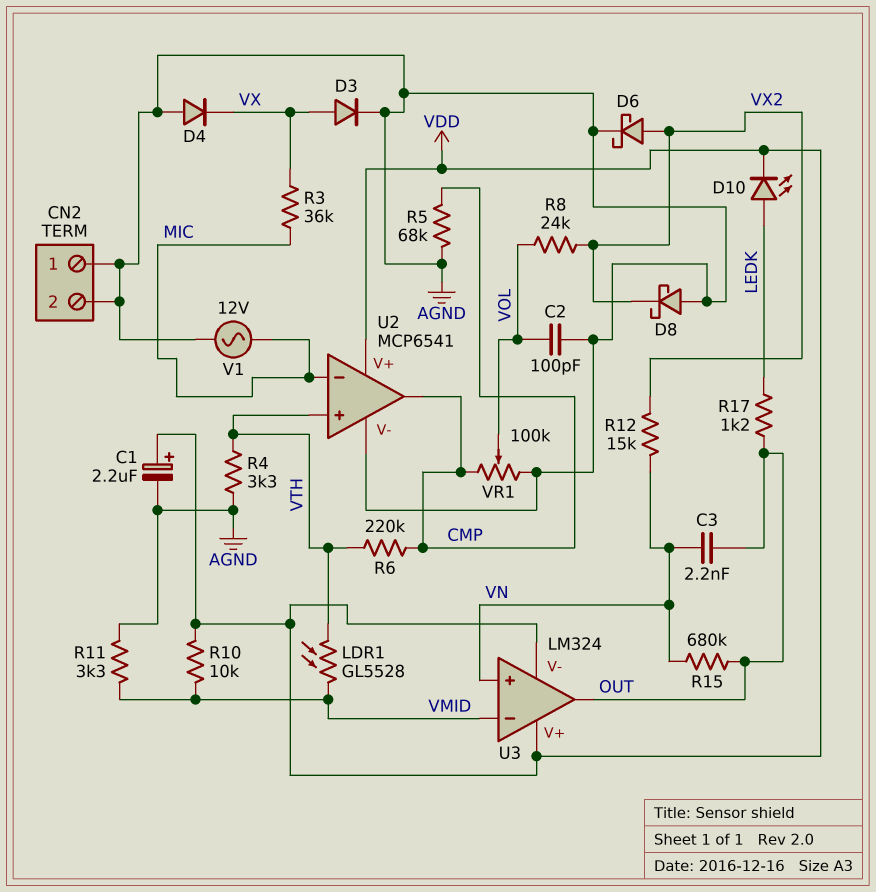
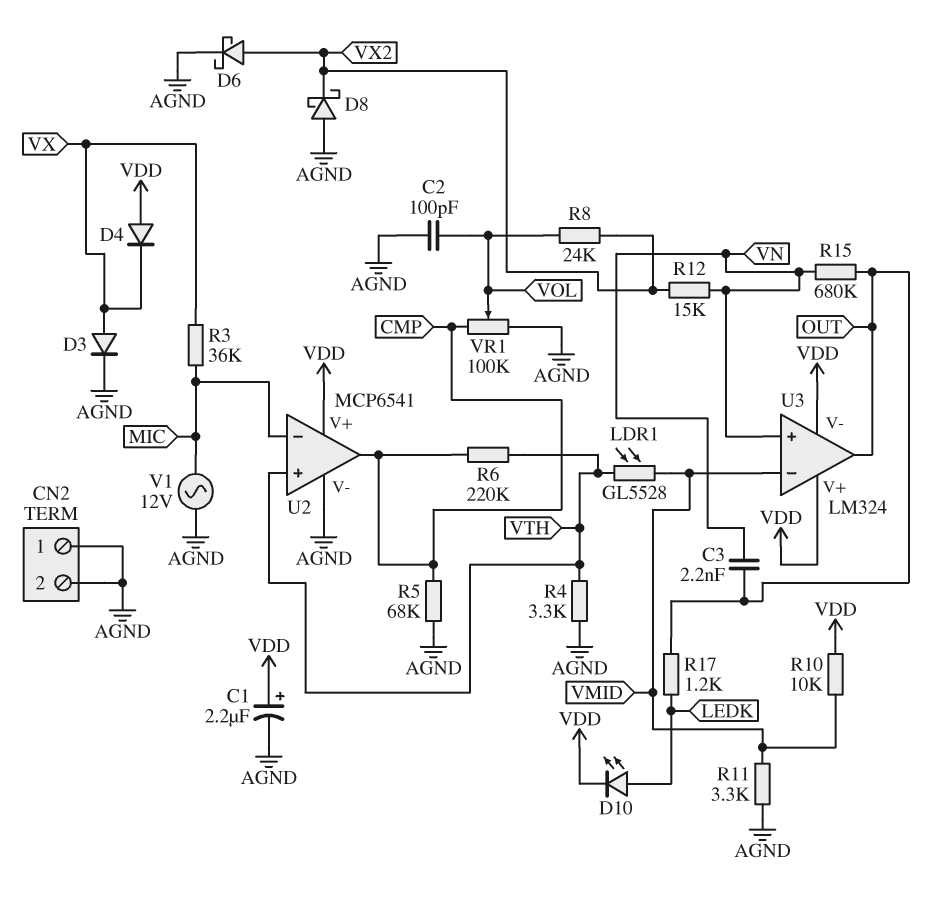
D4: diode (A AGND, K VX) -> diode (A VDD, K VX)

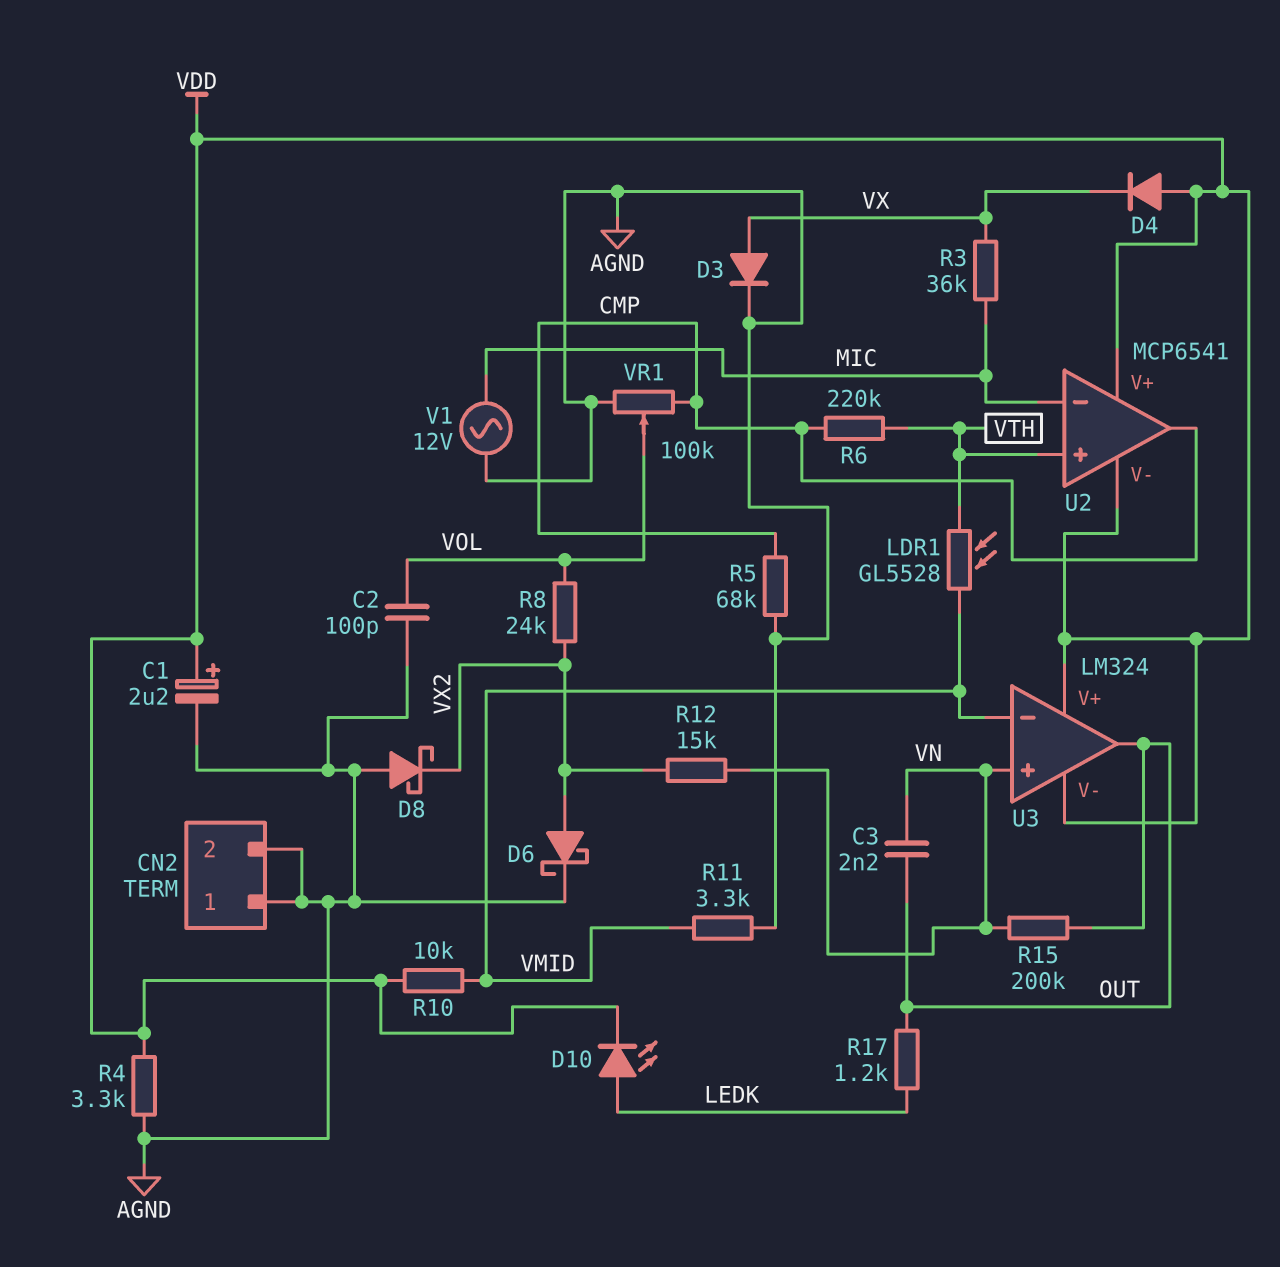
R4: 3.3k (AGND, VTH) -> 3.3k (AGND, VDD)
R15: 680k (OUT, VN) -> 200k (OUT, VN)
U2 pin V-: AGND -> VDD

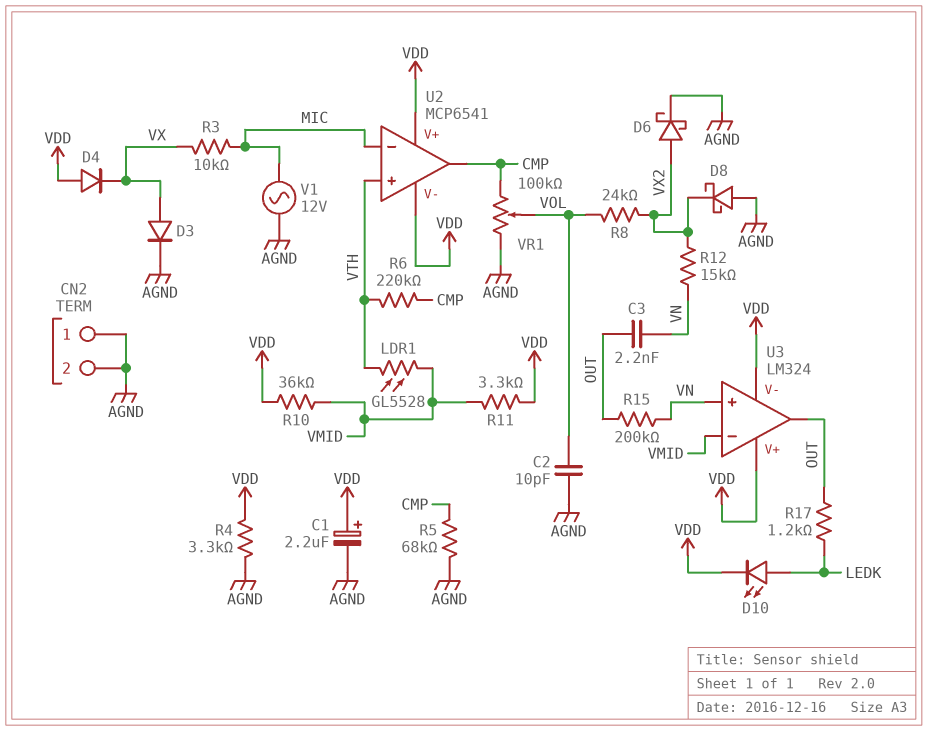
C2: 100pF (AGND, VOL) -> 10pF (AGND, VOL)
R3: 36k (MIC, VX) -> 10k (MIC, VX)
R10: 10k (VDD, VMID) -> 36k (VDD, VMID)
R11: 3.3k (AGND, VMID) -> 3.3k (VDD, VMID)

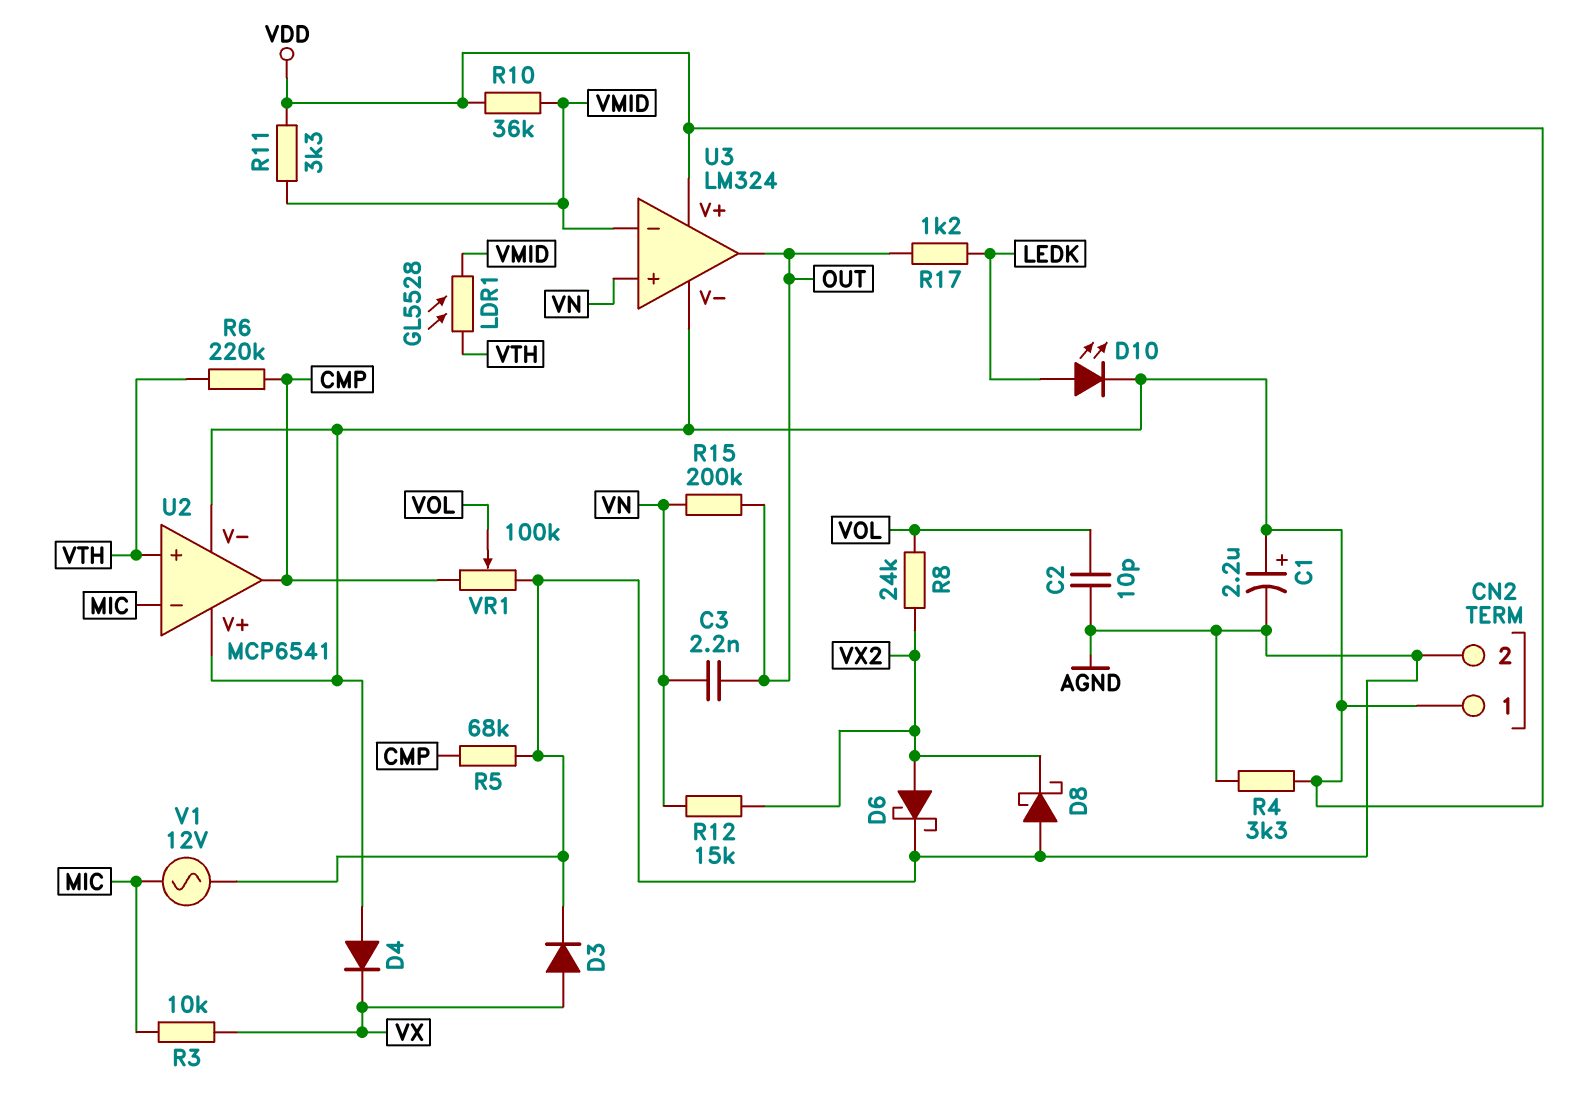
CN2 pin 1: AGND -> VDD

